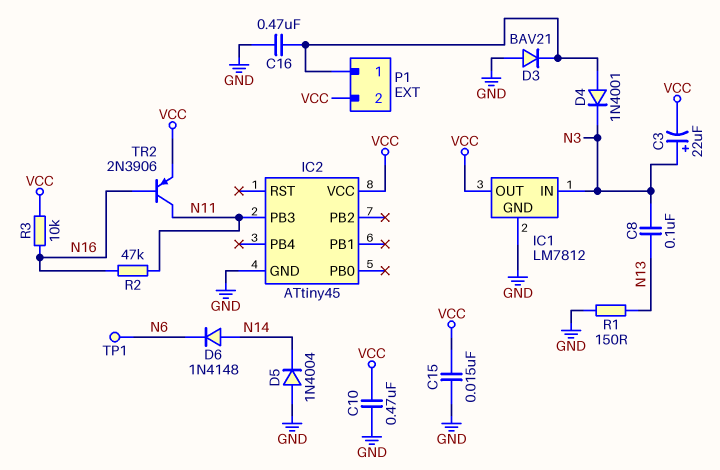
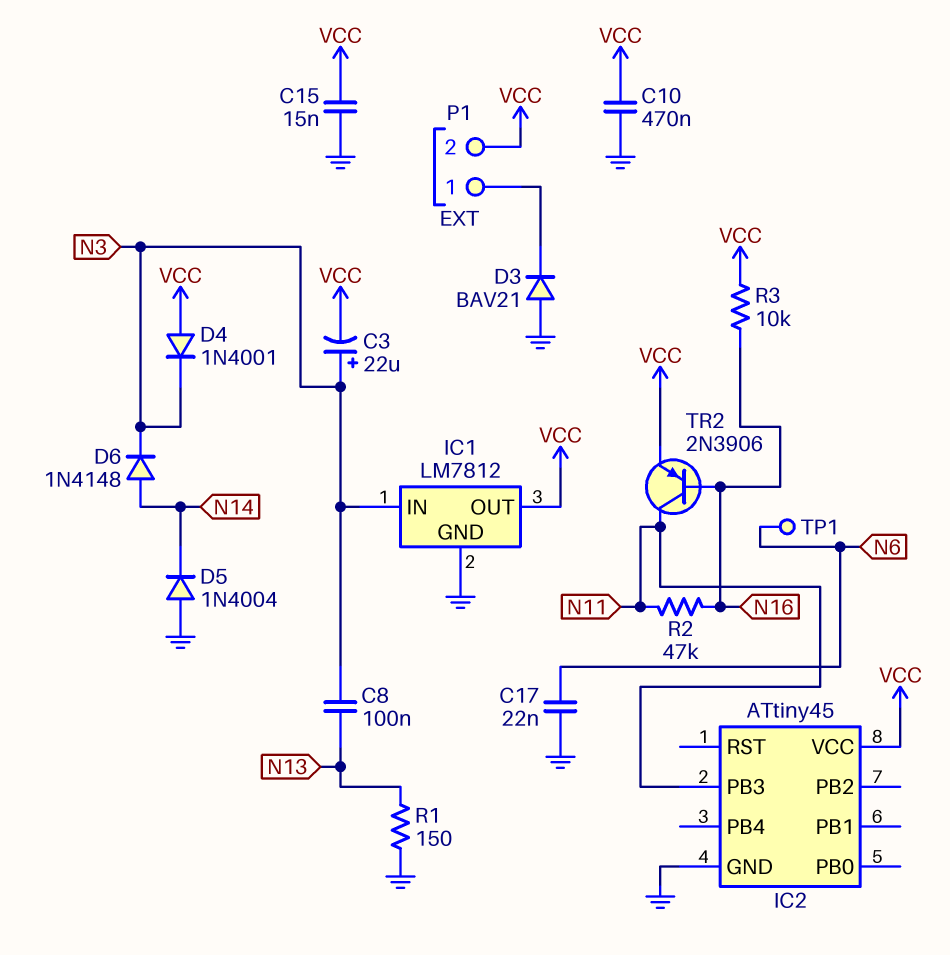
C16: 470nF (GND, P1/1) -> none
C17: none -> 22nF (GND, N6)
D4: diode 1N4001 (A P1/1, K N3) -> diode 1N4001 (A VCC, K N3)
D6: diode 1N4148 (A N14, K N6) -> diode 1N4148 (A N14, K N3)

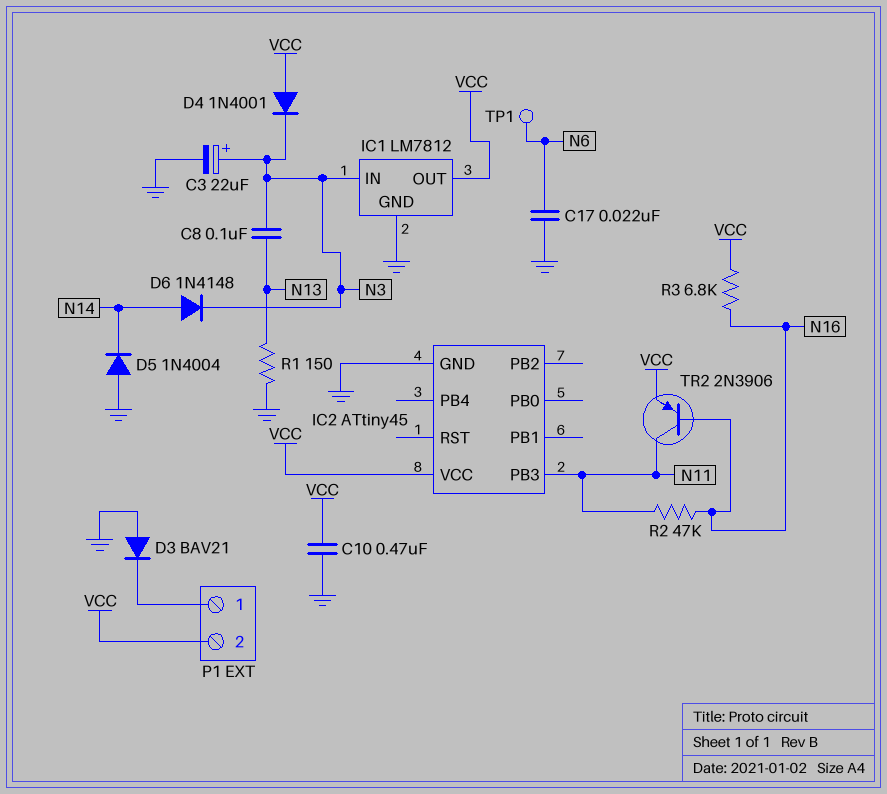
C3: 22uF (plus N3, minus VCC) -> 22uF (plus N3, minus GND)
C15: 15nF (GND, VCC) -> none
R3: 10k (N16, VCC) -> 6.8k (N16, VCC)

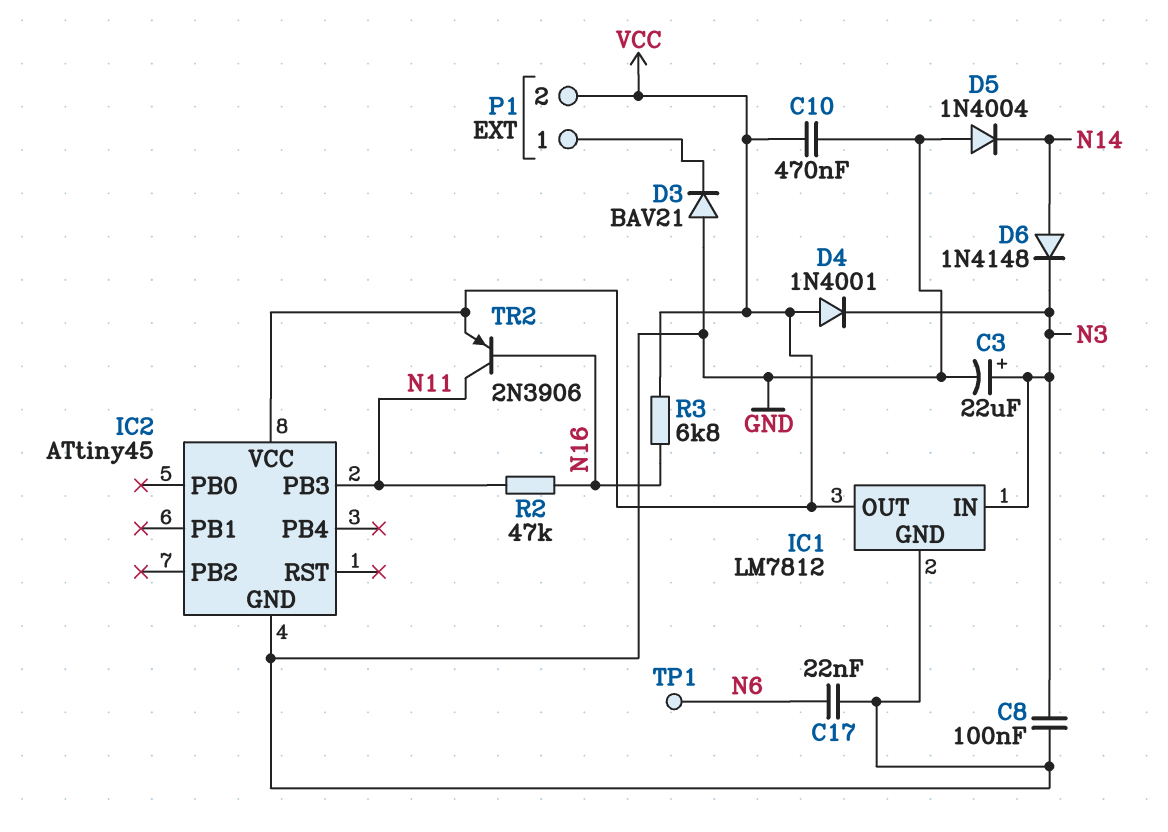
C8: 100nF (N3, N13) -> 100nF (GND, N3)
R1: 150 (GND, N13) -> none

